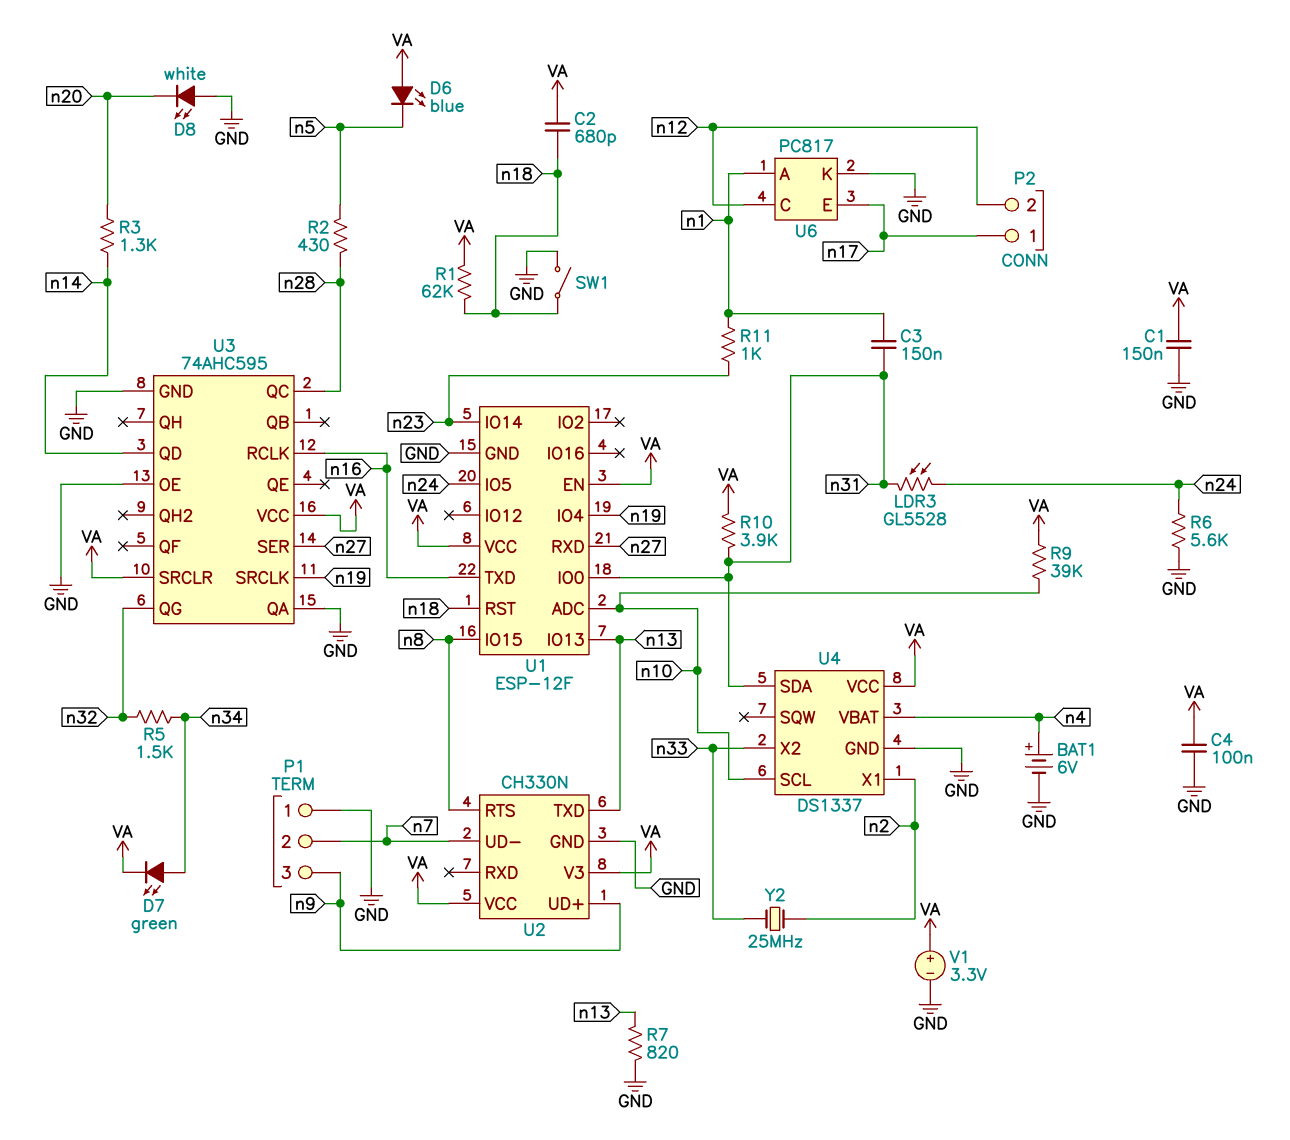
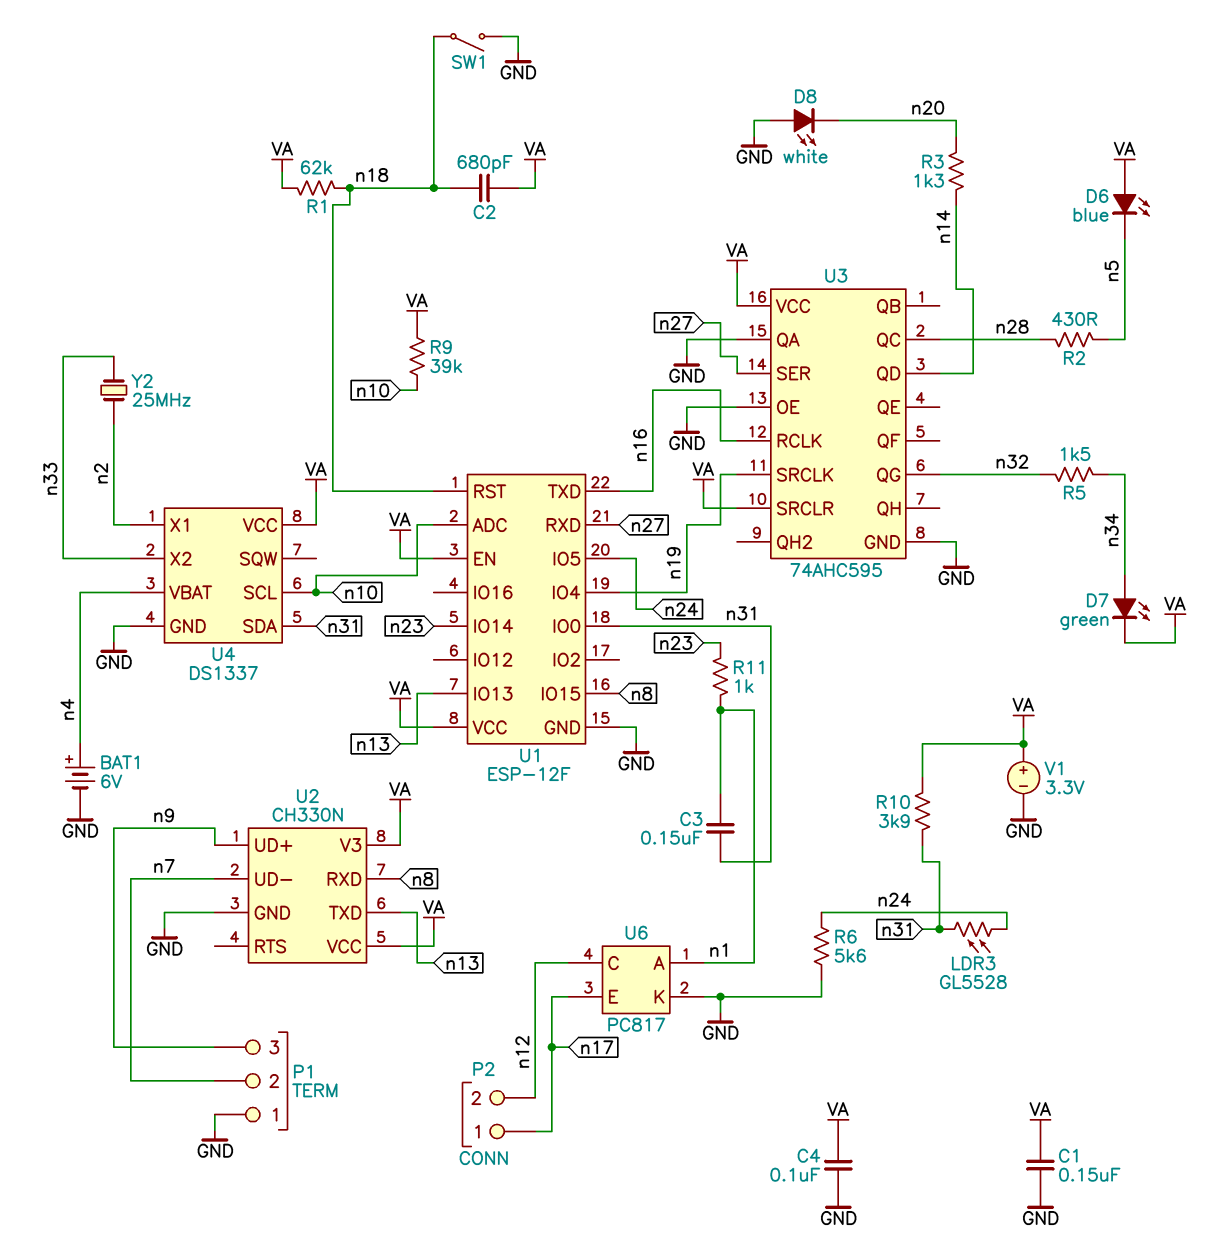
R7: 820 (GND, n13) -> none
U2 pin RTS: n8 -> none
U2 pin RXD: none -> n8

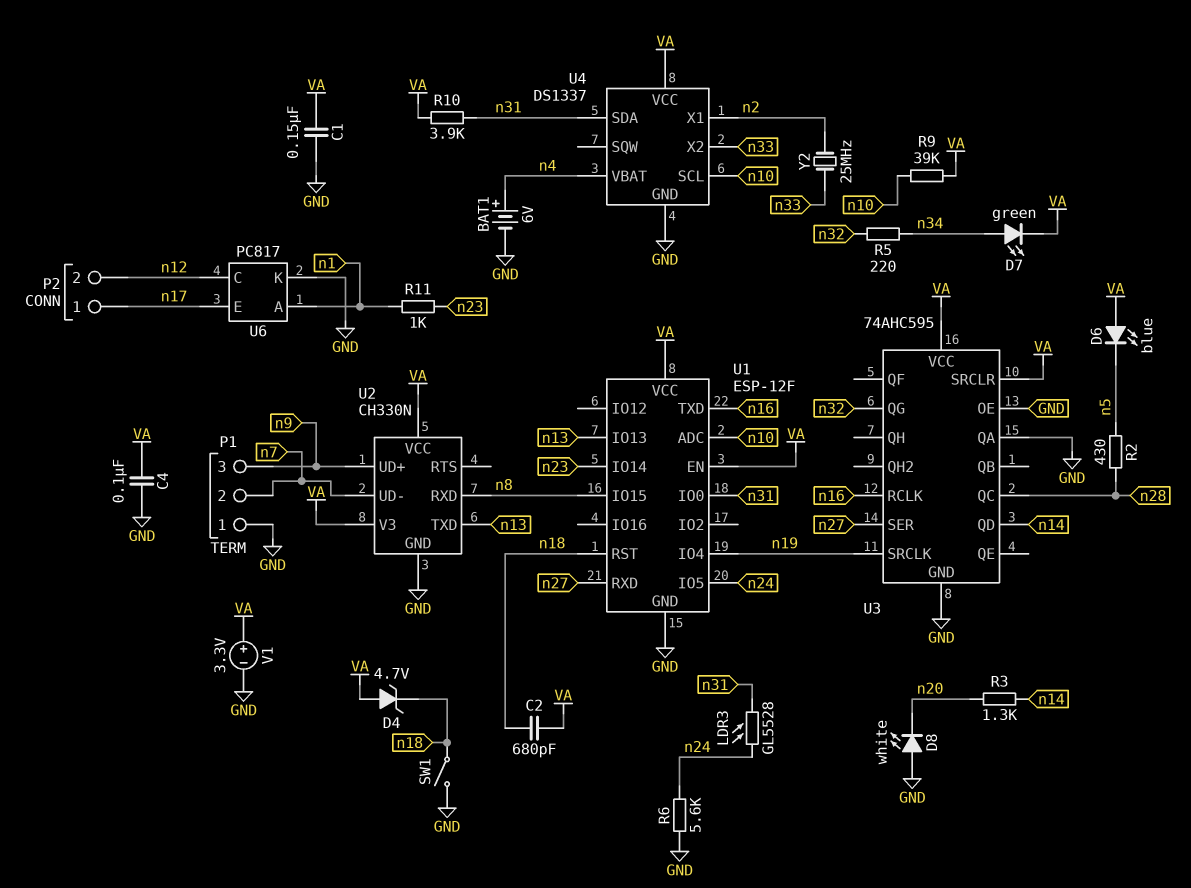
C3: 150nF (n1, n31) -> none
D4: none -> zener 4.7V (A VA, K n18)
R1: 62k (VA, n18) -> none
R5: 1.5k (n32, n34) -> 220 (n32, n34)

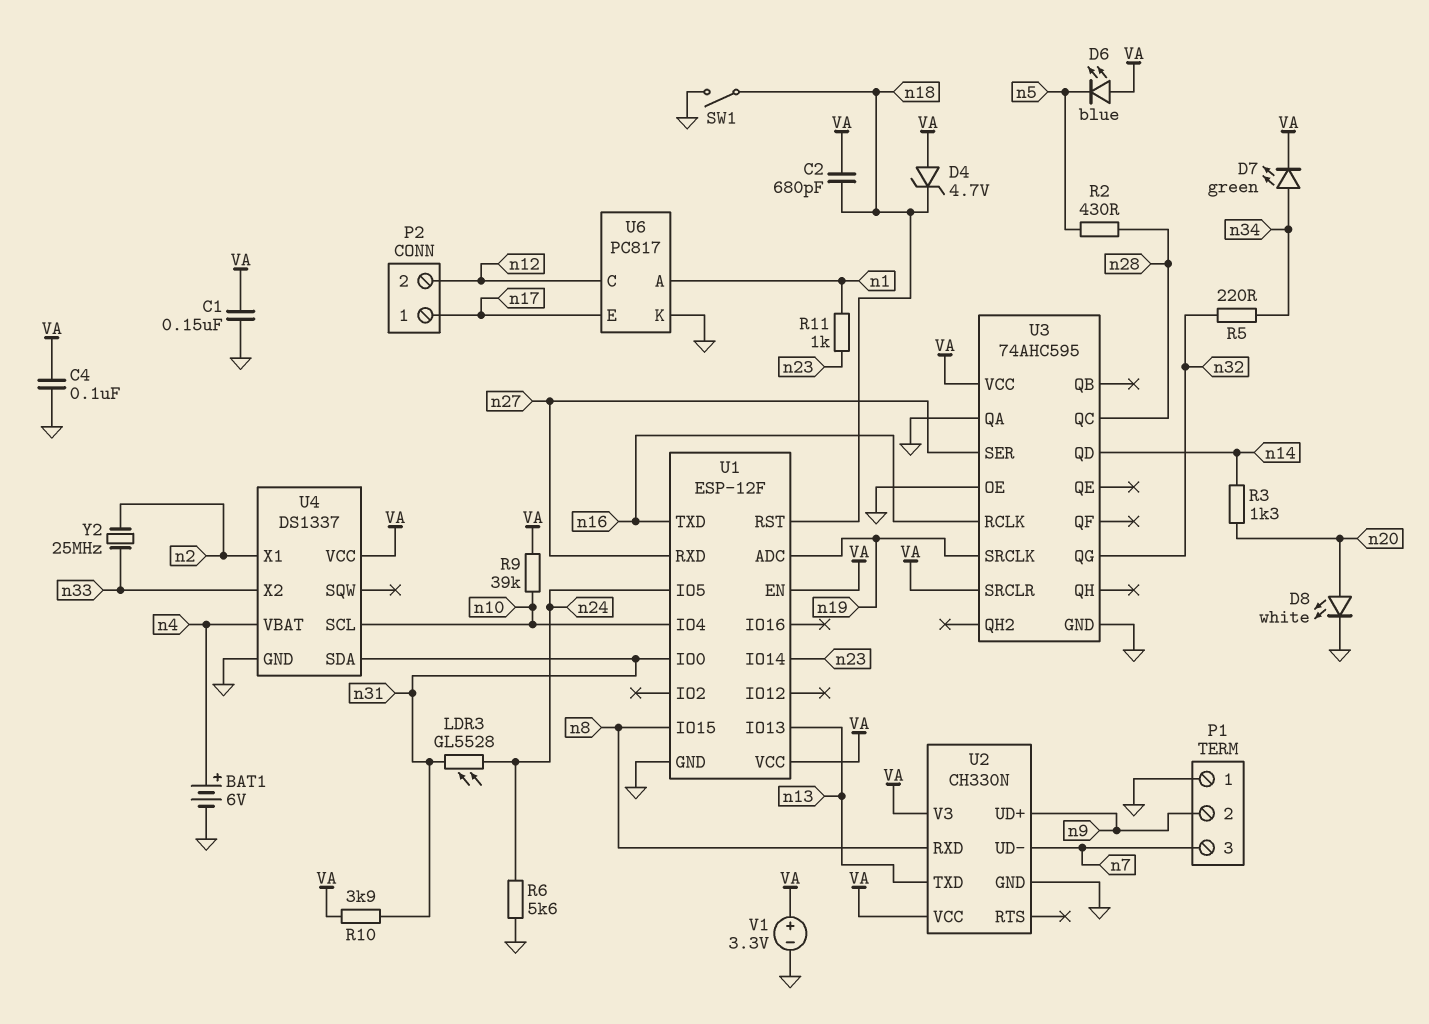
D8: LED white (A GND, K n20) -> LED white (A n20, K GND)
P1 pin 2: n7 -> n9
P1 pin 3: n9 -> n7
U1 pin ADC: n10 -> n19
U1 pin IO4: n19 -> n10

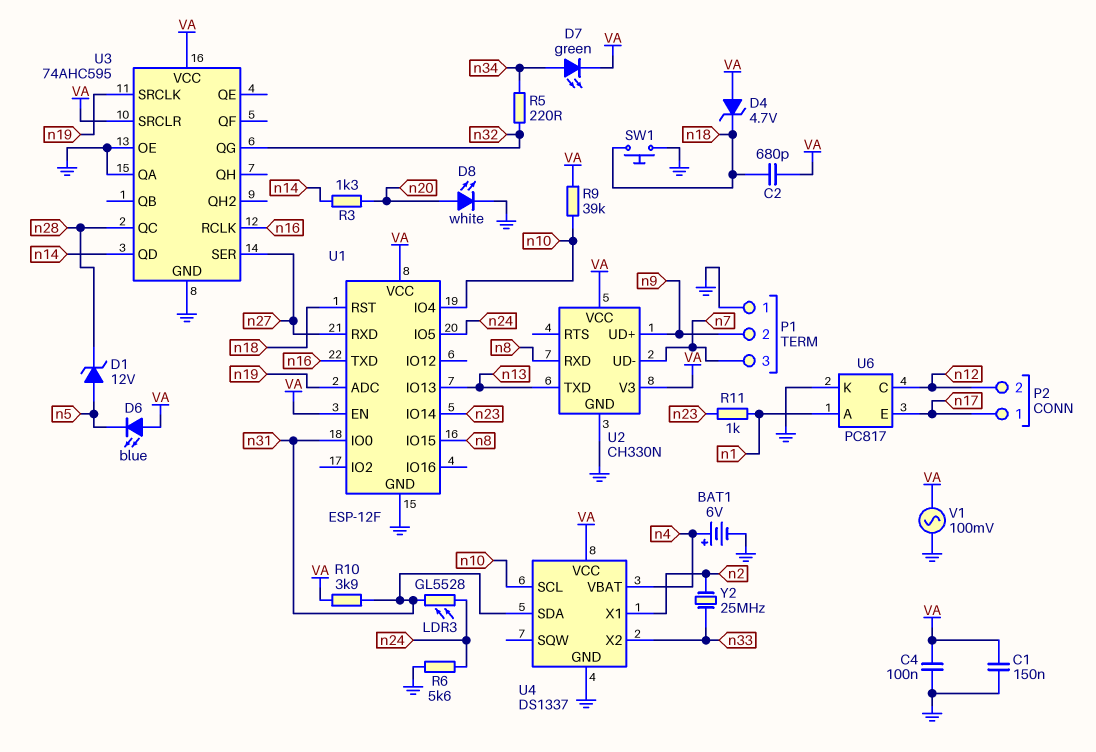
D1: none -> zener 12V (A n5, K n28)
R2: 430 (n5, n28) -> none
SW1: switch (GND, n18) -> button (GND, n18)
V1: 3.3V (plus VA, minus GND) -> AC 100mV (GND, VA)

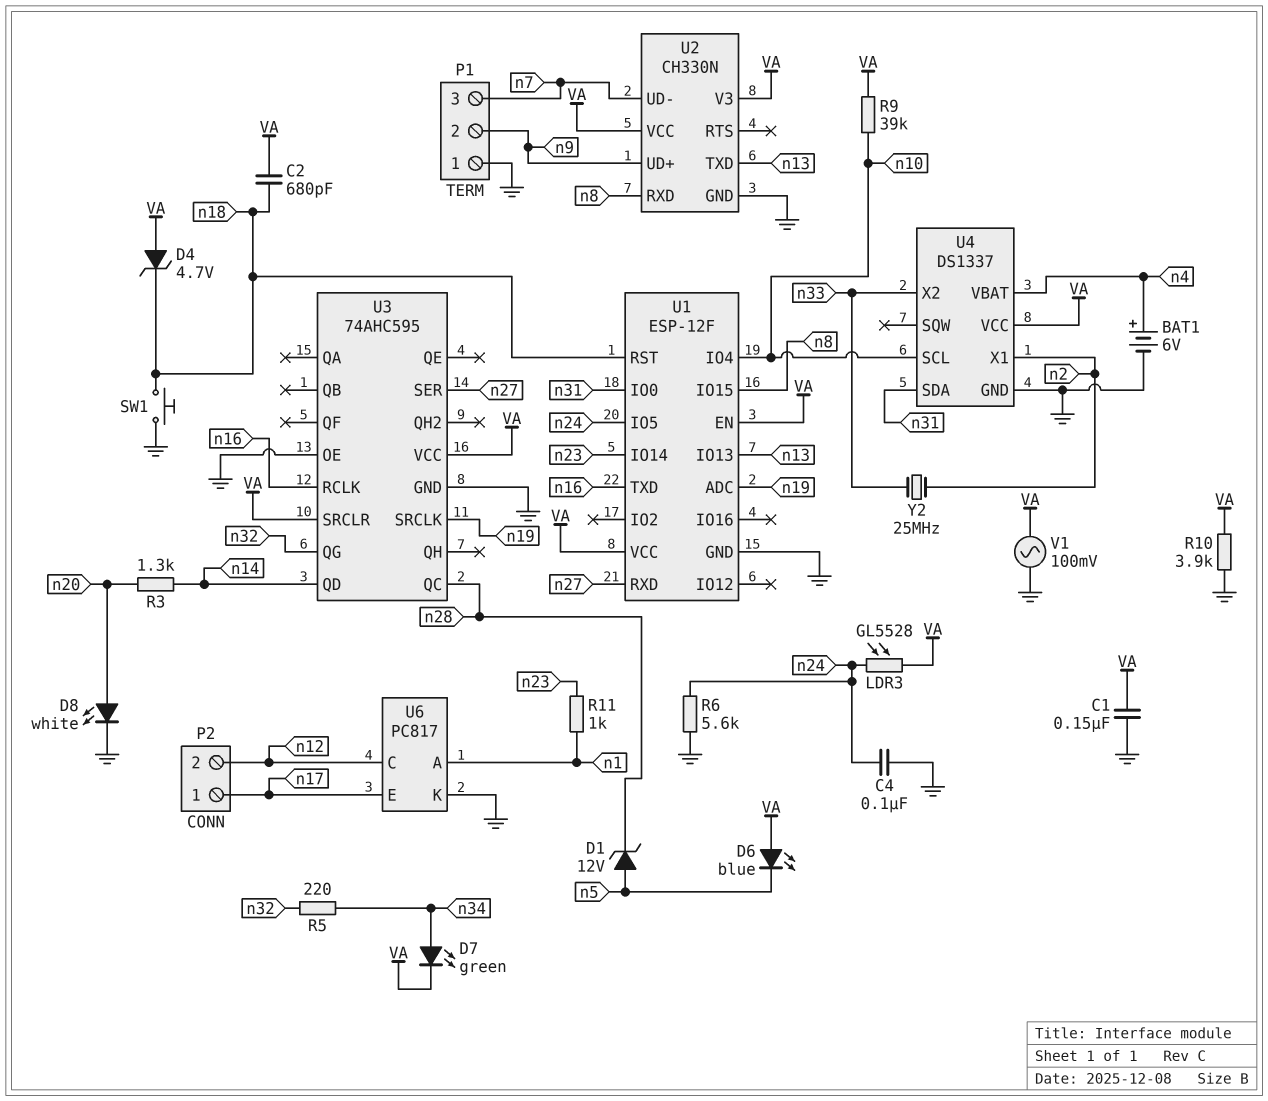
C4: 100nF (GND, VA) -> 100nF (GND, n24)
LDR3: GL5528 (n24, n31) -> GL5528 (VA, n24)
R10: 3.9k (VA, n31) -> 3.9k (GND, VA)
U3 pin QA: GND -> none

